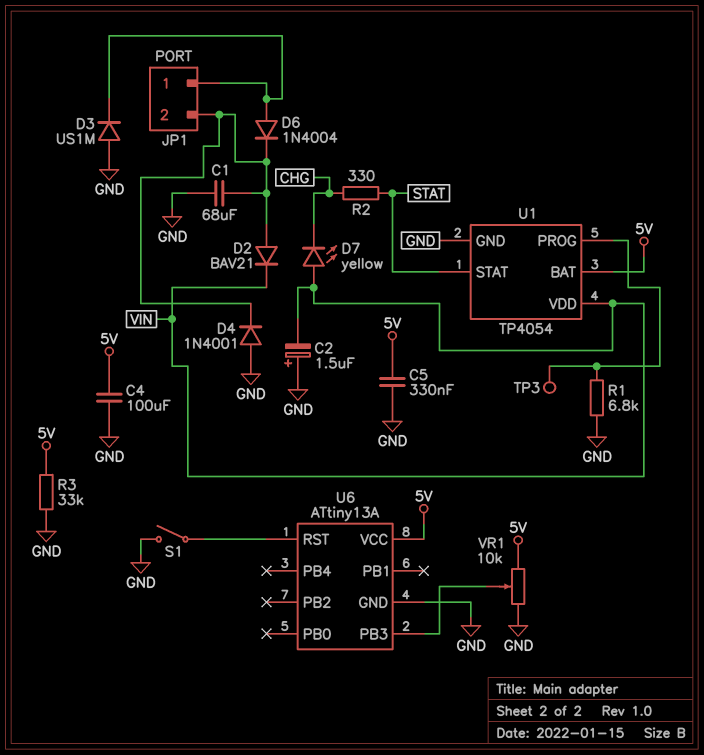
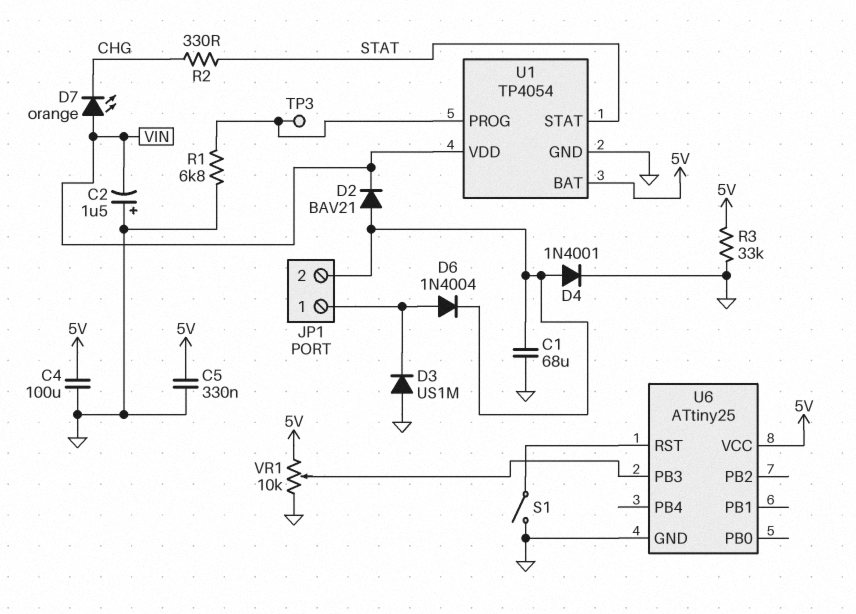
D4: diode 1N4001 (A GND, K JP1/2) -> diode 1N4001 (A JP1/2, K GND)
D7: LED yellow (A VIN, K CHG) -> LED orange (A VIN, K CHG)
U6: ATtiny13A -> ATtiny25

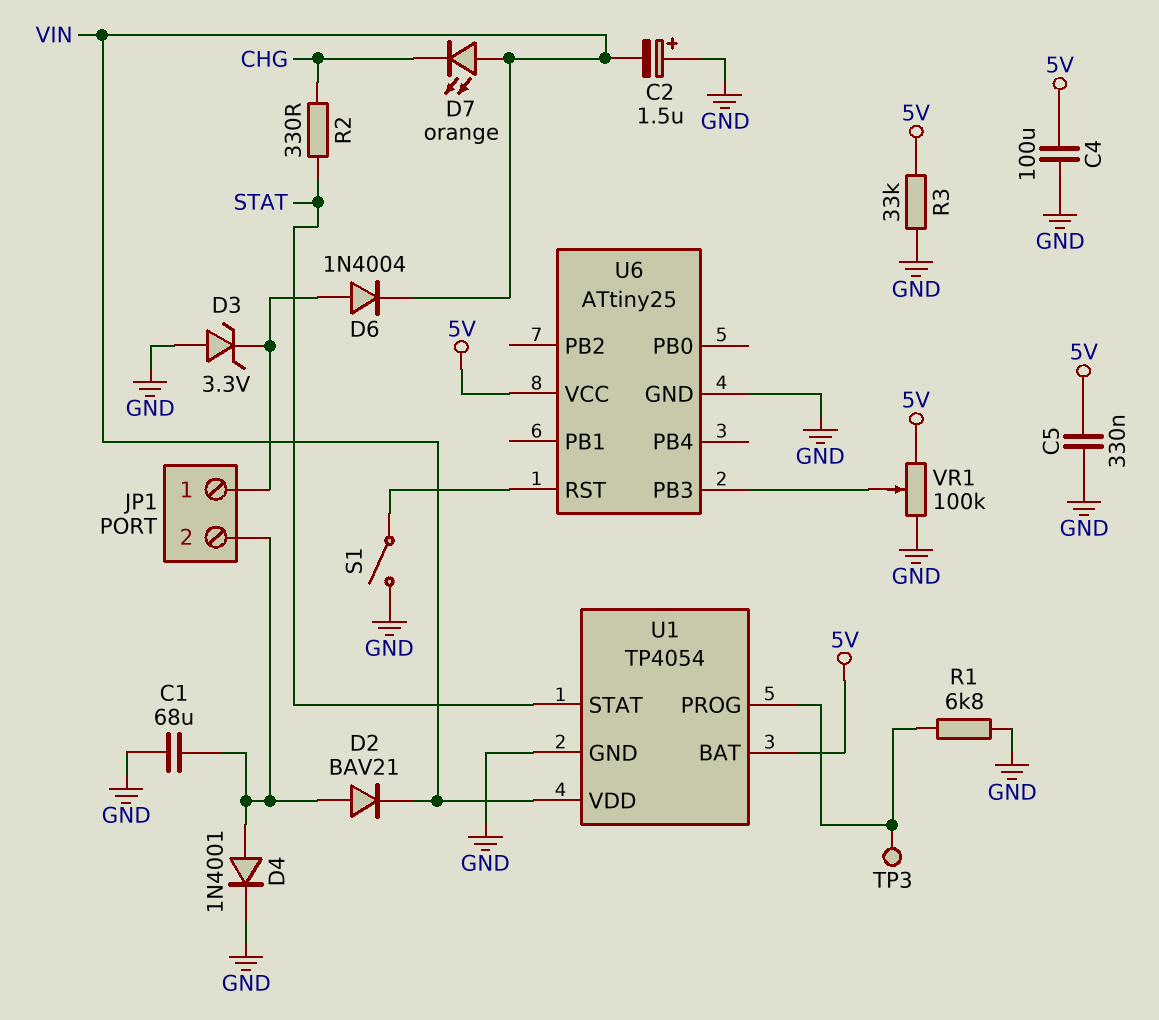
D3: diode US1M (A GND, K JP1/1) -> zener 3.3V (A GND, K JP1/1)
D6: diode 1N4004 (A JP1/1, K JP1/2) -> diode 1N4004 (A JP1/1, K VIN)
VR1: 10k (5V, GND, wiper U6/PB3) -> 100k (5V, GND, wiper U6/PB3)

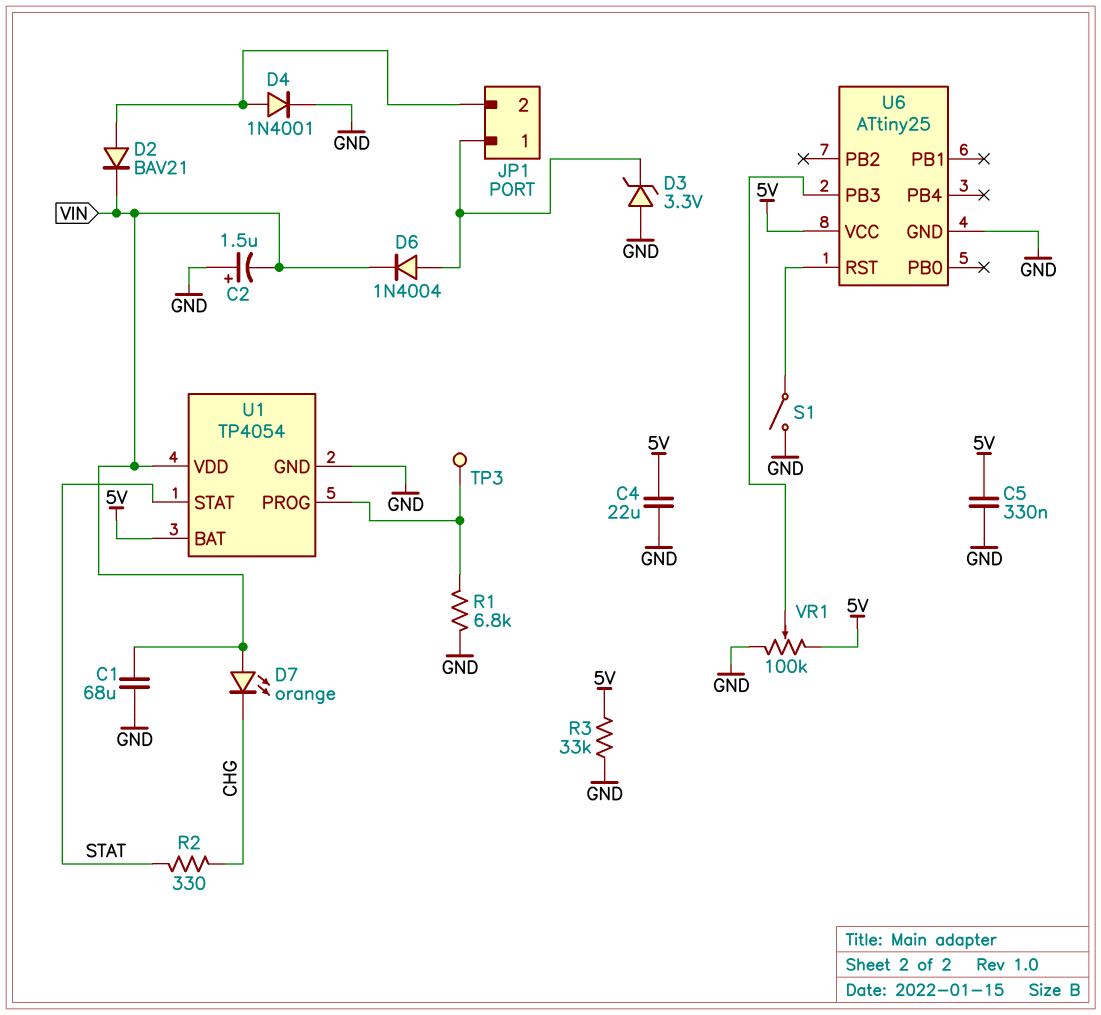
C1: 68uF (GND, JP1/2) -> 68uF (GND, VIN)
C4: 100uF (5V, GND) -> 22uF (5V, GND)

